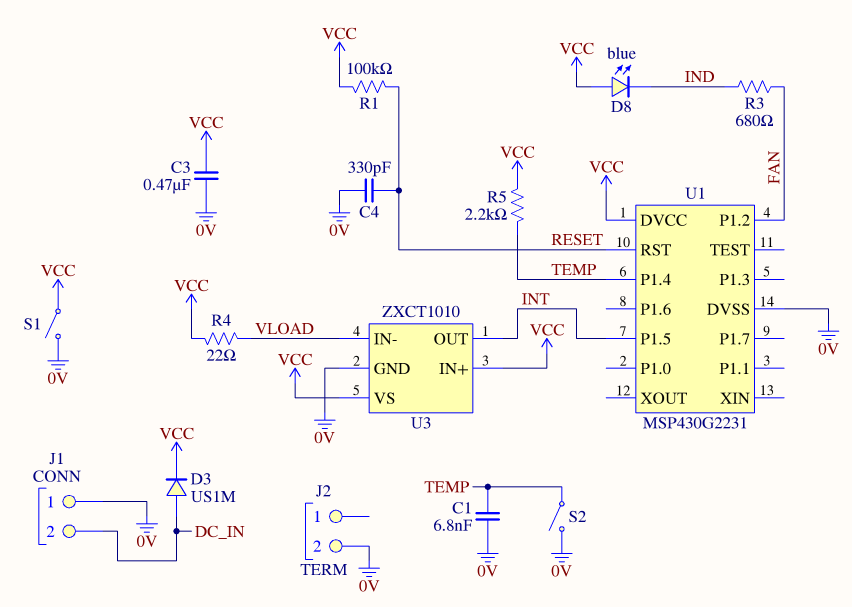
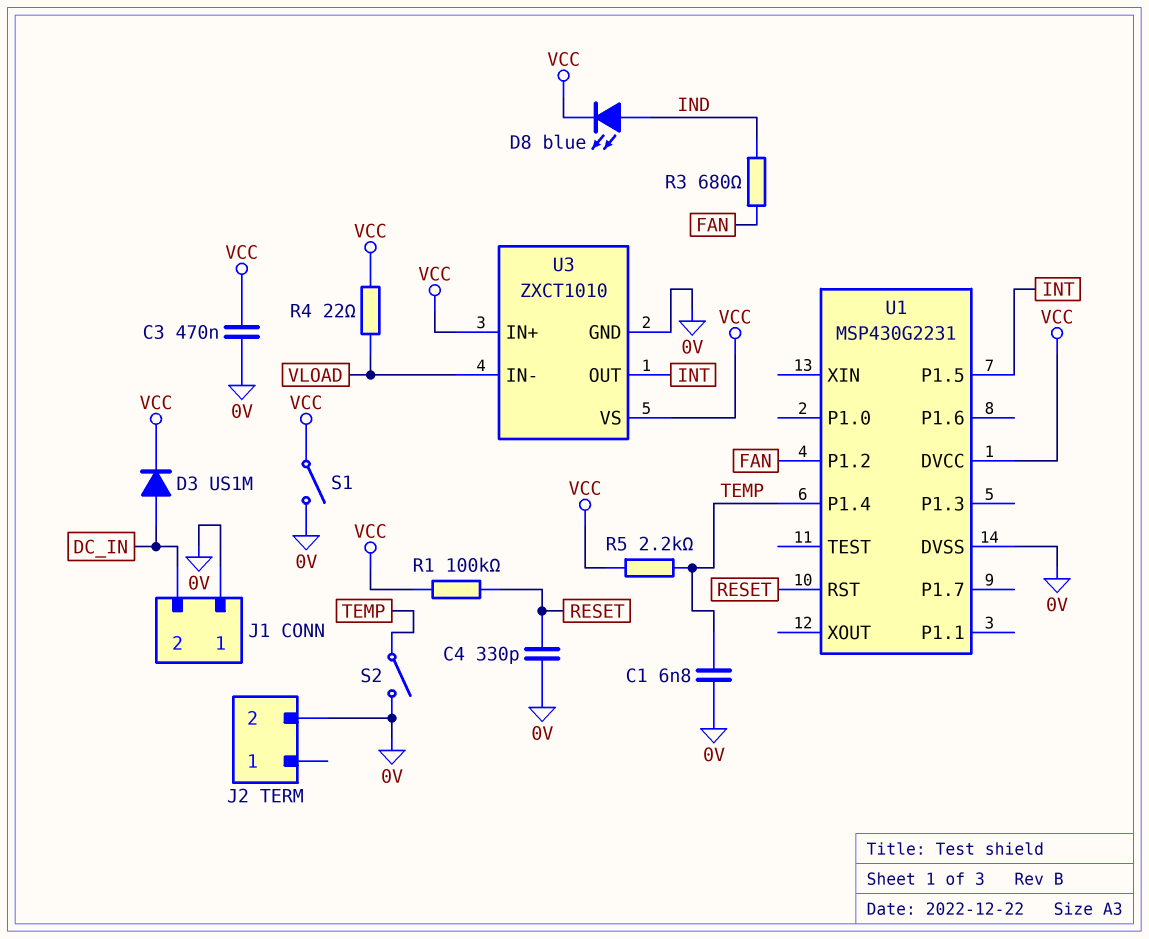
D8: LED blue (A VCC, K IND) -> LED blue (A IND, K VCC)

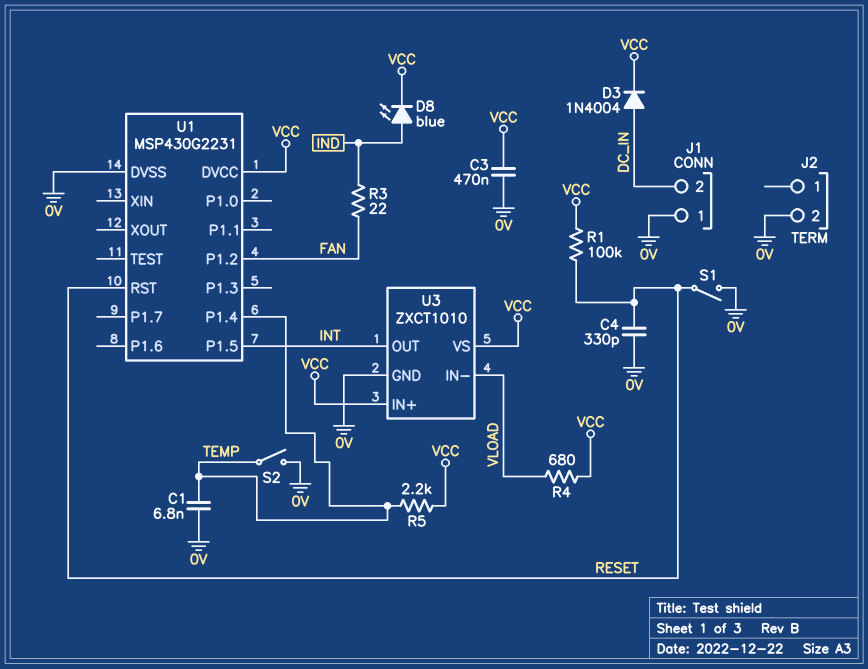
D3: diode US1M (A DC_IN, K VCC) -> diode 1N4004 (A DC_IN, K VCC)
R3: 680 (FAN, IND) -> 22 (FAN, IND)
R4: 22 (VCC, VLOAD) -> 680 (VCC, VLOAD)
S1: switch (0V, VCC) -> switch (0V, RESET)

